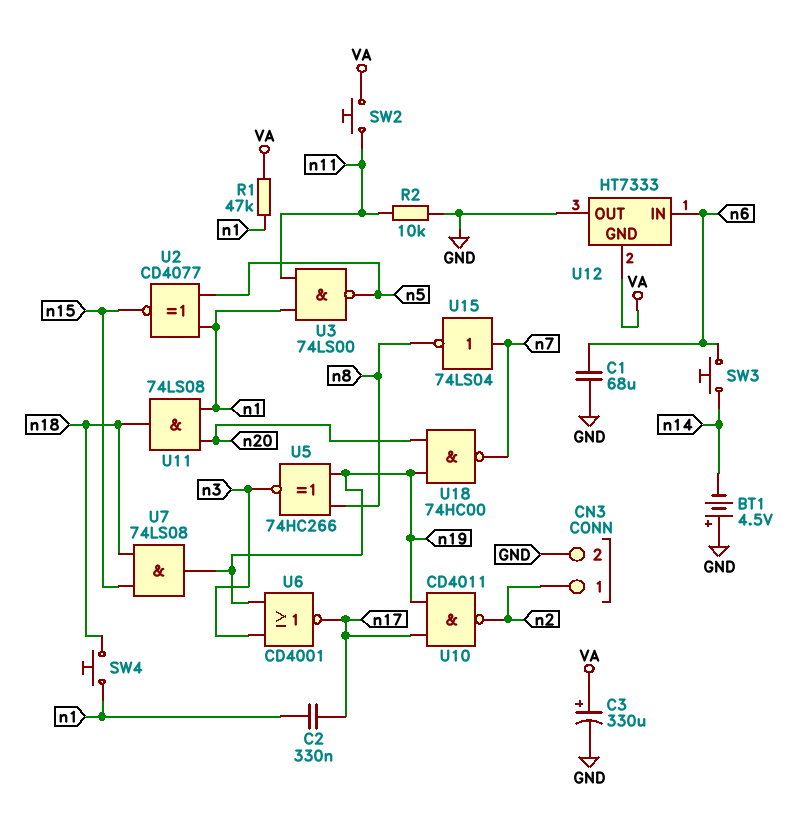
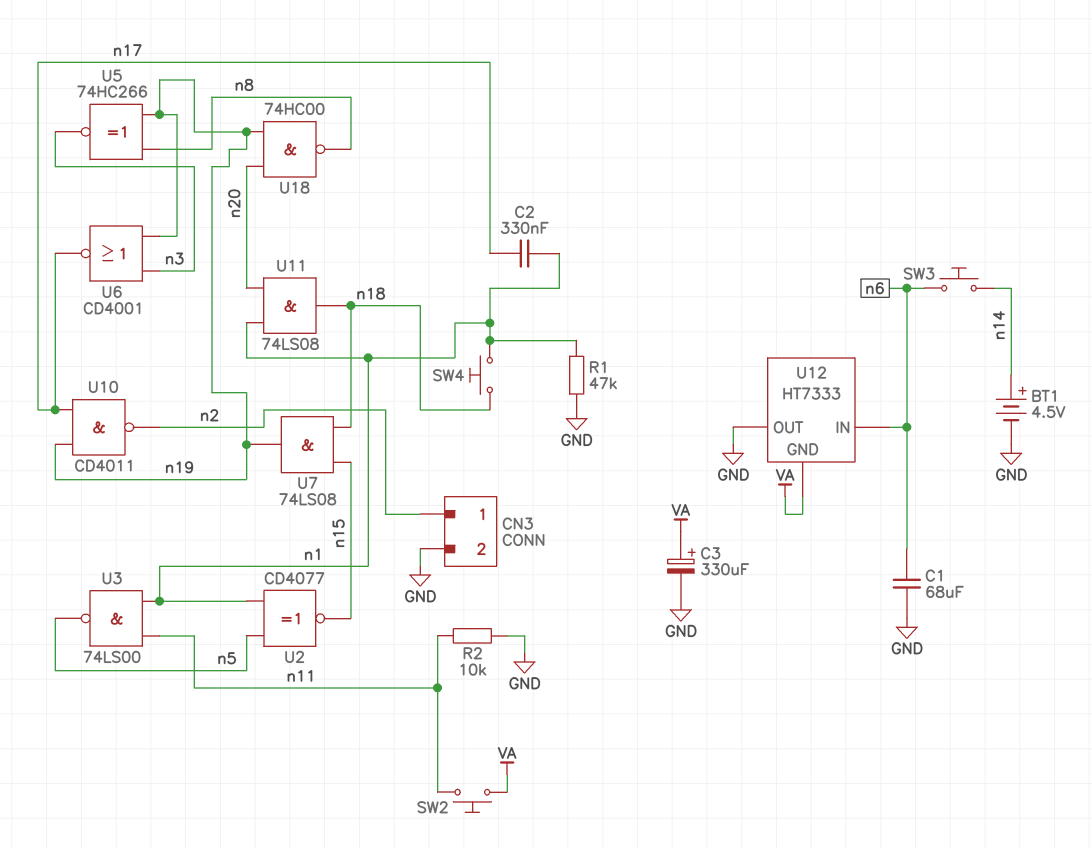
BT1: 4.5V (plus GND, minus n14) -> 4.5V (plus n14, minus GND)
R1: 47k (VA, n1) -> 47k (GND, n1)
U15: NOT 74LS04 (in n7, out n8) -> none
U18: NAND 74HC00 (in n19, in n20, out n7) -> NAND 74HC00 (in n19, in n20, out n8)

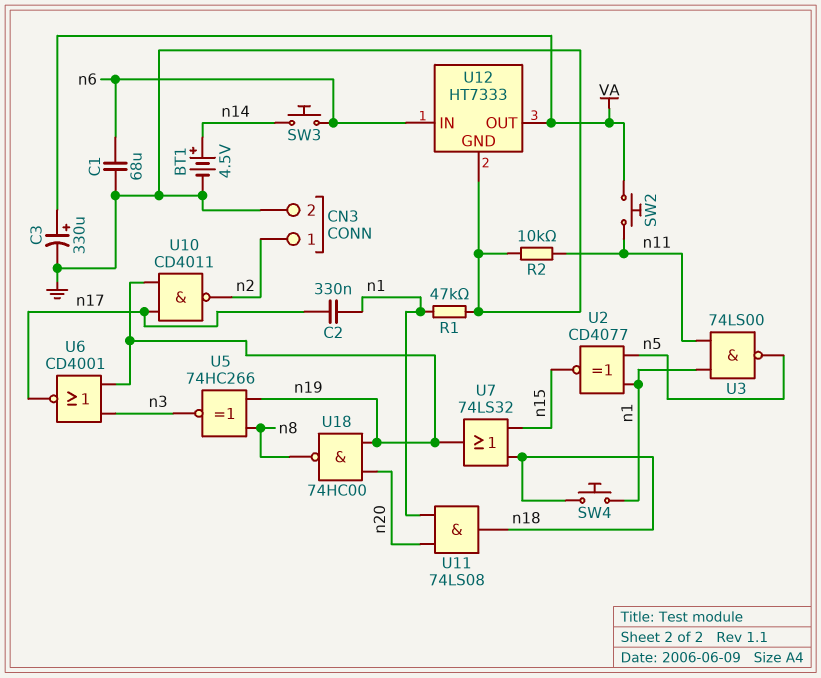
U7: AND 74LS08 (in n15, in n18, out n19) -> OR 74LS32 (in n15, in n18, out n19)
U12 pin GND: VA -> GND
U12 pin OUT: GND -> VA

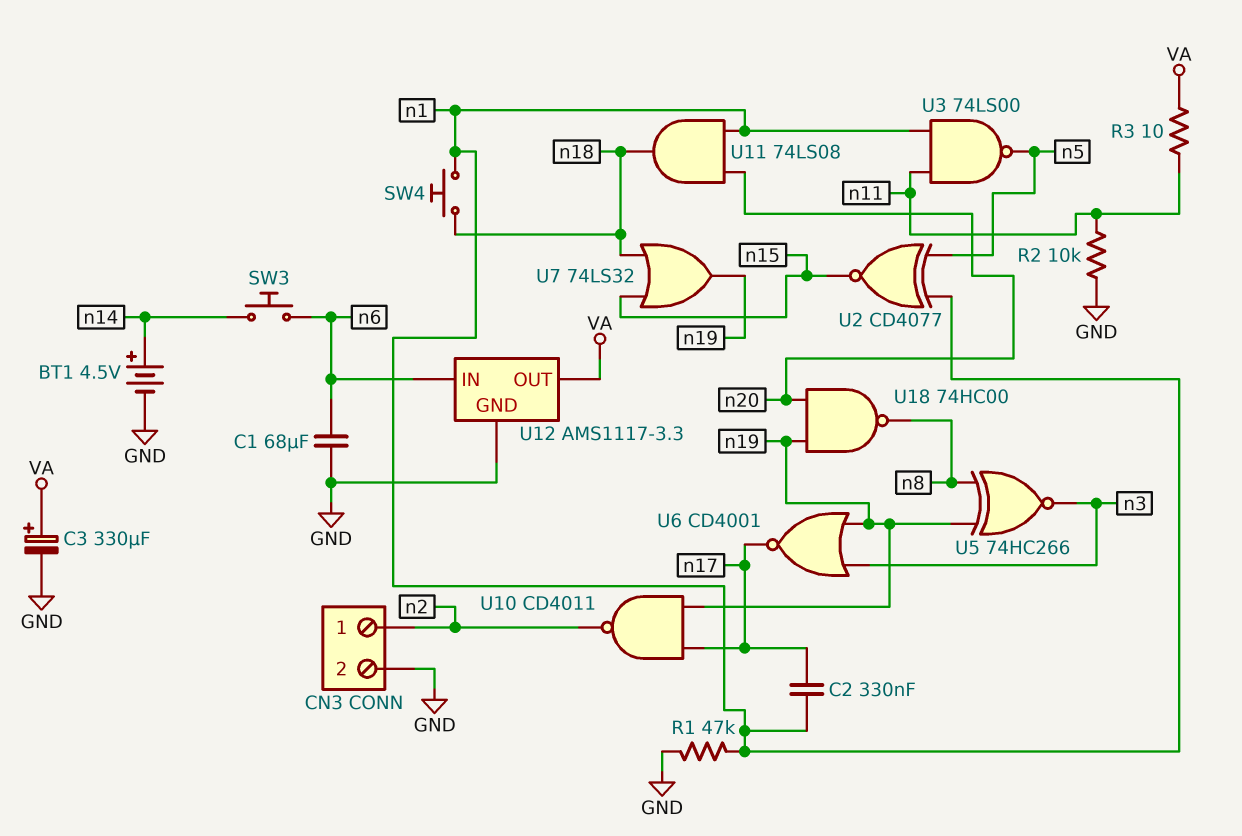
R3: none -> 10 (VA, n11)
SW2: button (VA, n11) -> none
U12: HT7333 -> AMS1117-3.3

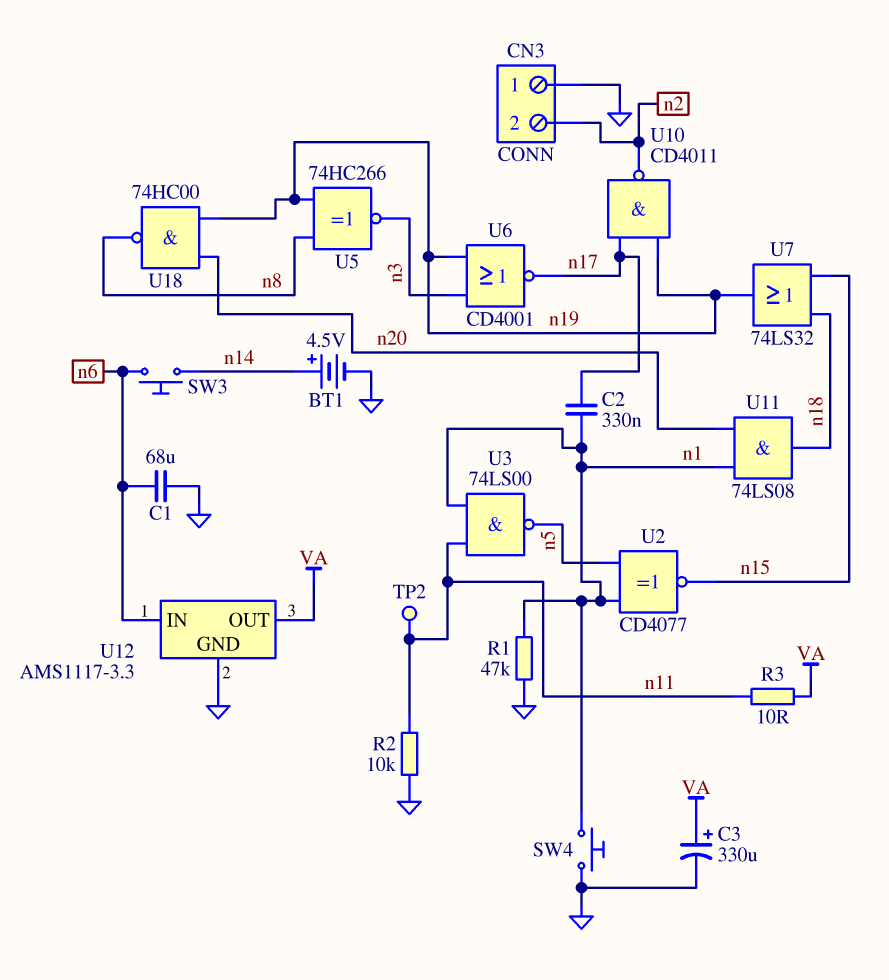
CN3 pin 1: n2 -> GND
CN3 pin 2: GND -> n2
SW4: button (n1, n18) -> button (GND, n1)
TP2: none -> test point (n11)

